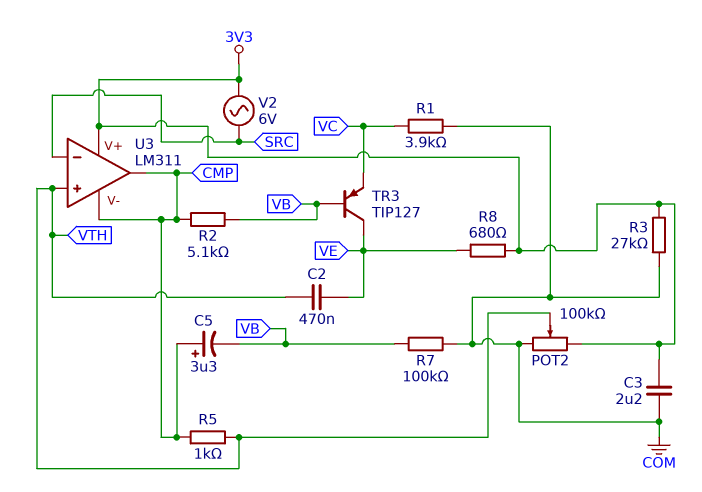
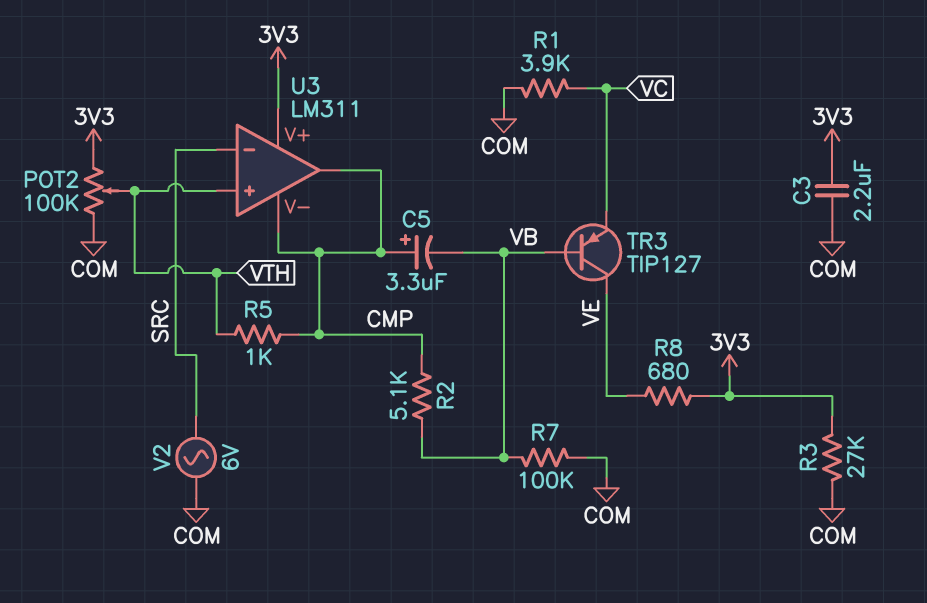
C2: 470nF (VE, VTH) -> none
V2: AC 6V (3V3, SRC) -> AC 6V (COM, SRC)

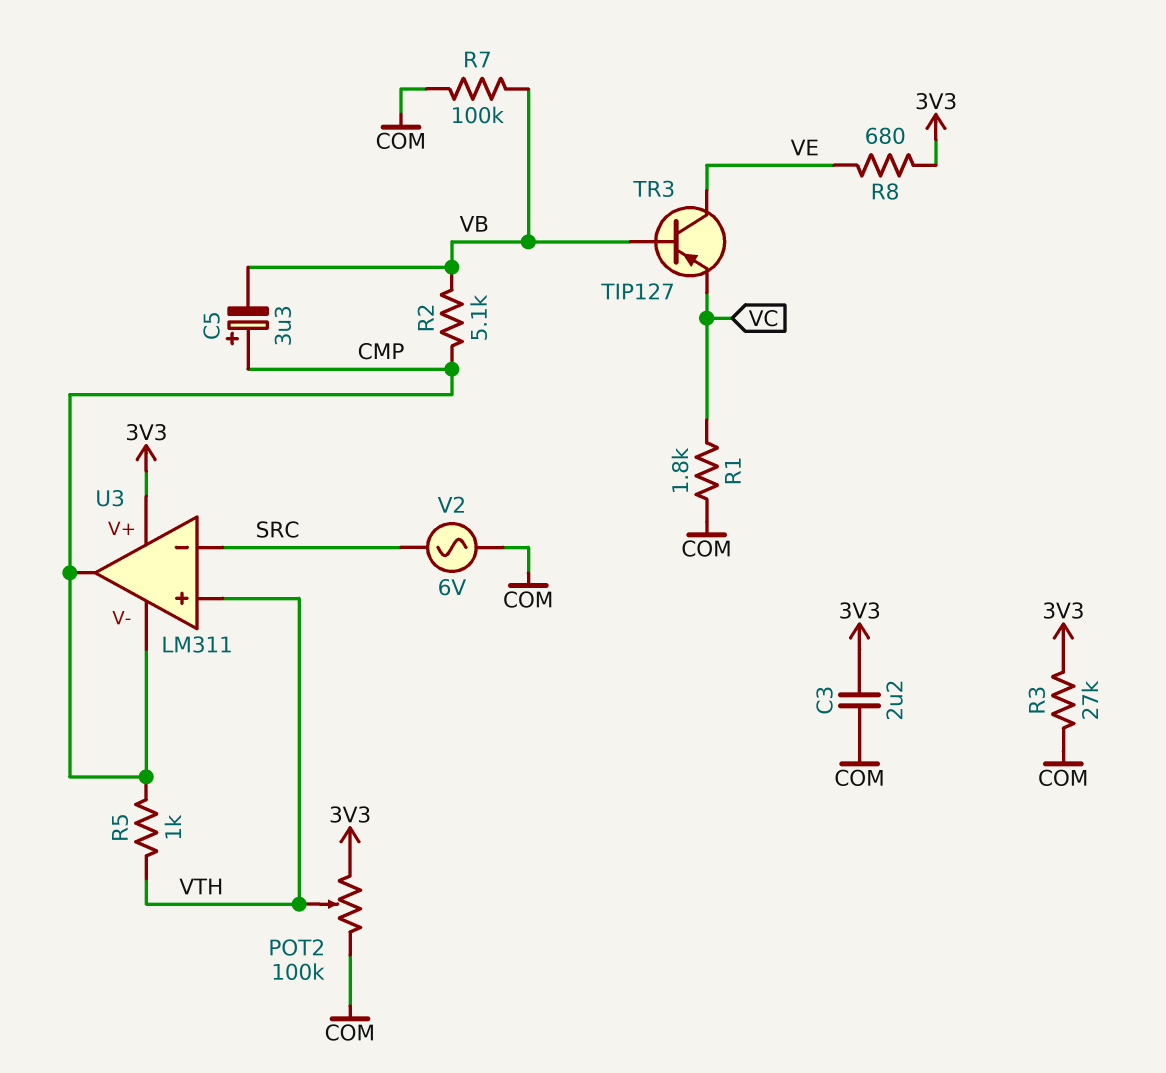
R1: 3.9k (COM, VC) -> 1.8k (COM, VC)

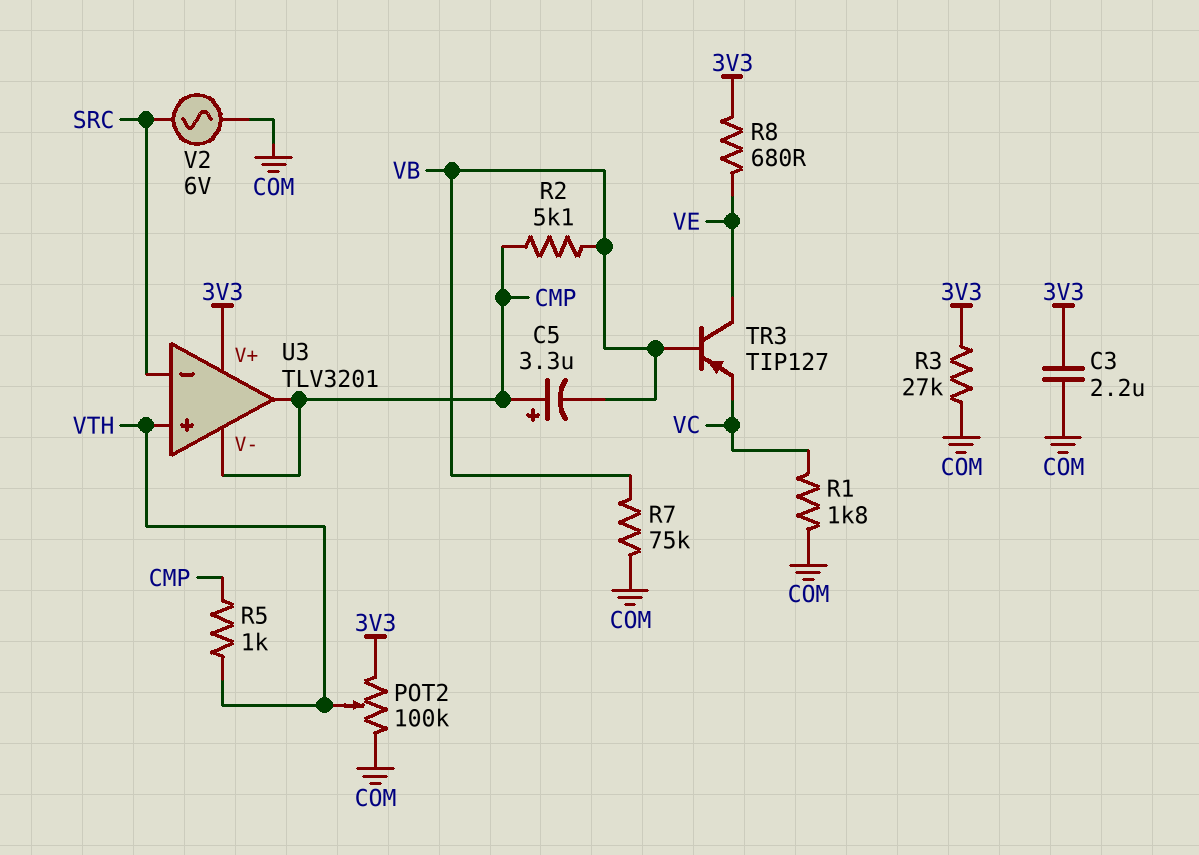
R7: 100k (COM, VB) -> 75k (COM, VB)
U3: LM311 -> TLV3201

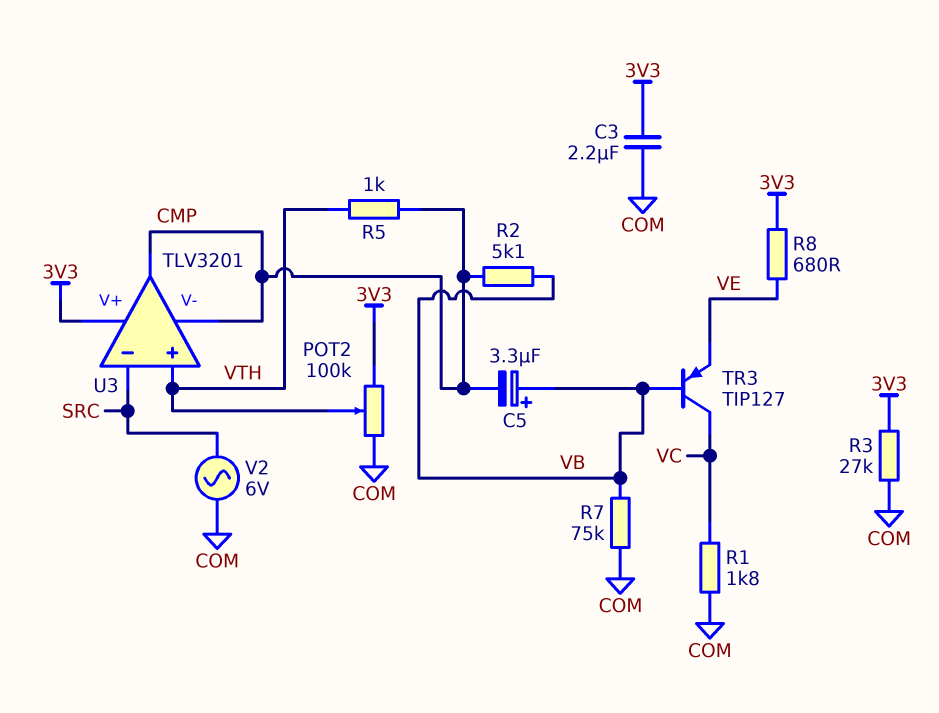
C5: 3.3uF (plus CMP, minus VB) -> 3.3uF (plus VB, minus CMP)
TR3: PNP TIP127 (B VB, C VE, E VC) -> PNP TIP127 (B VB, C VC, E VE)

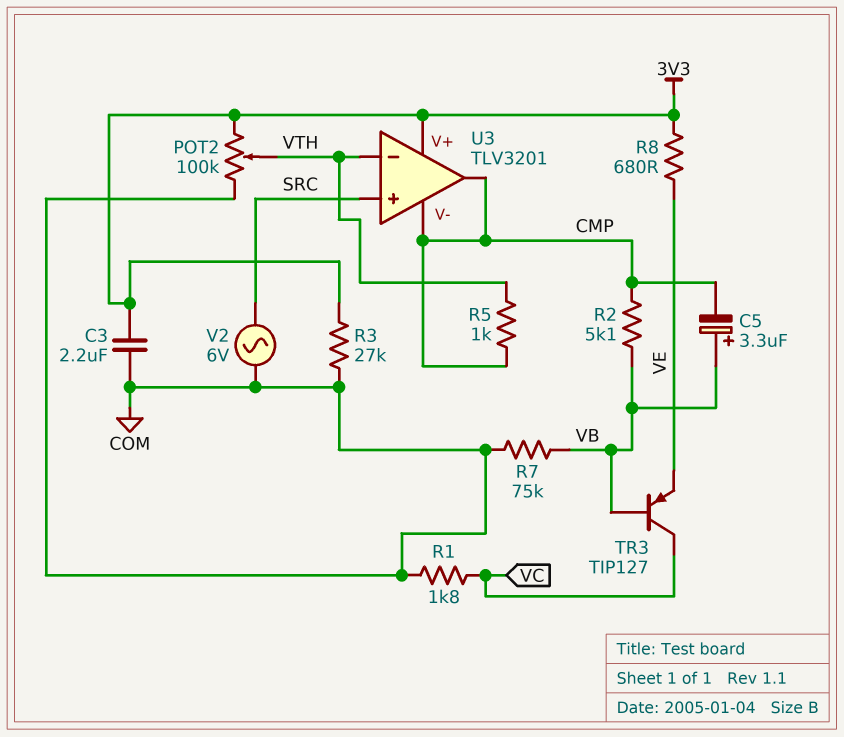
U3 pin in+: VTH -> SRC
U3 pin in-: SRC -> VTH

